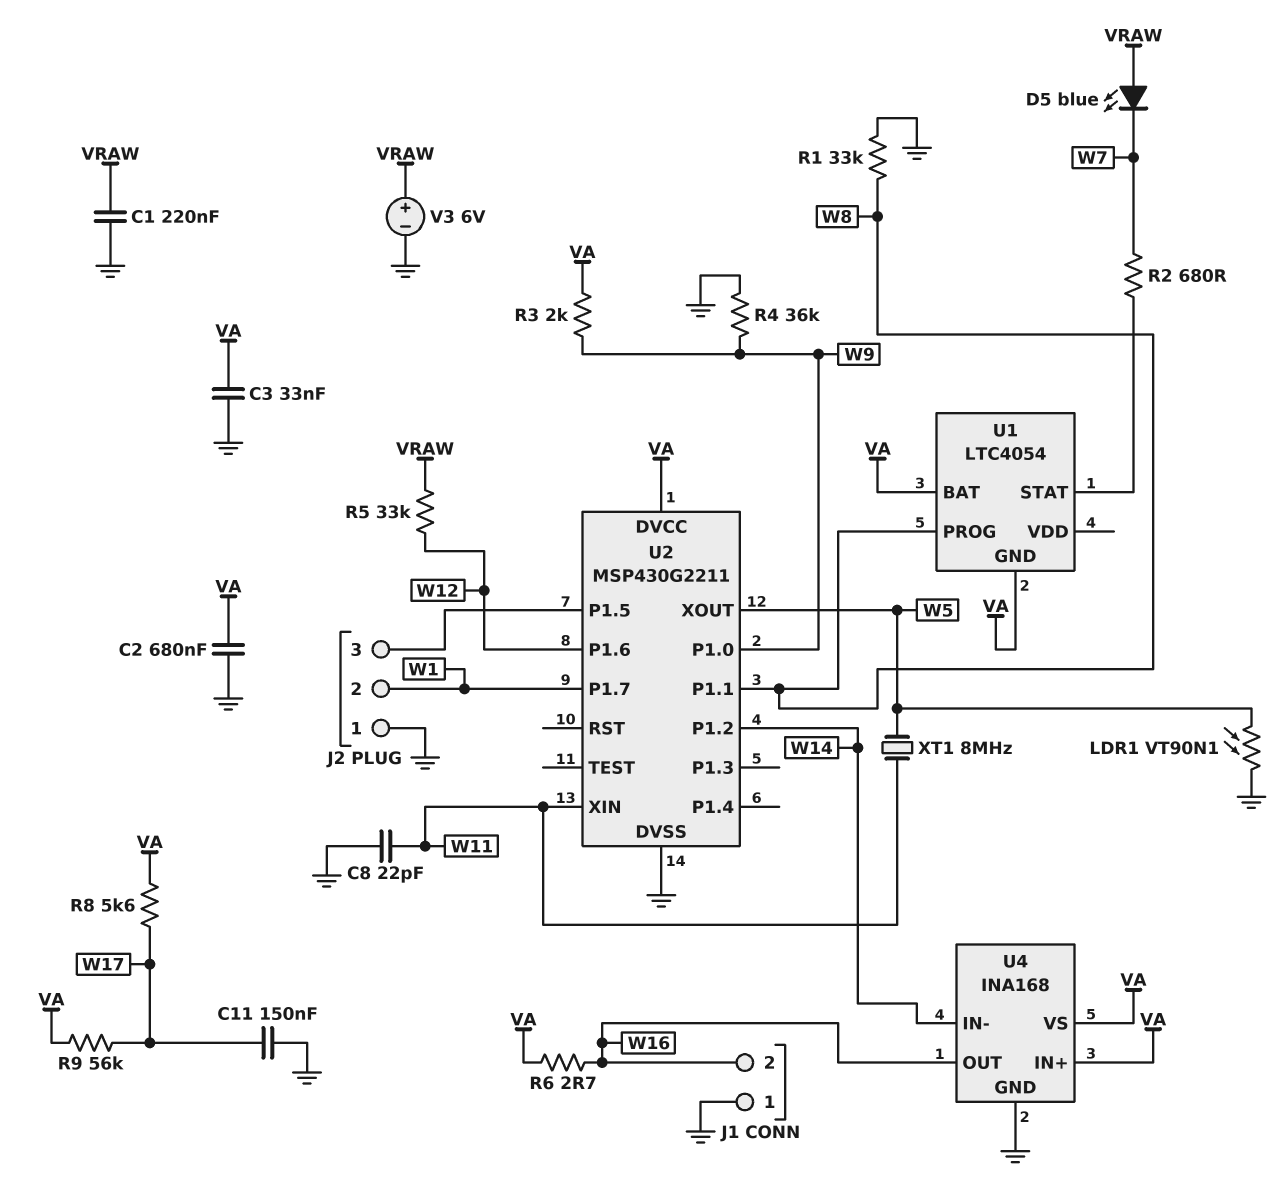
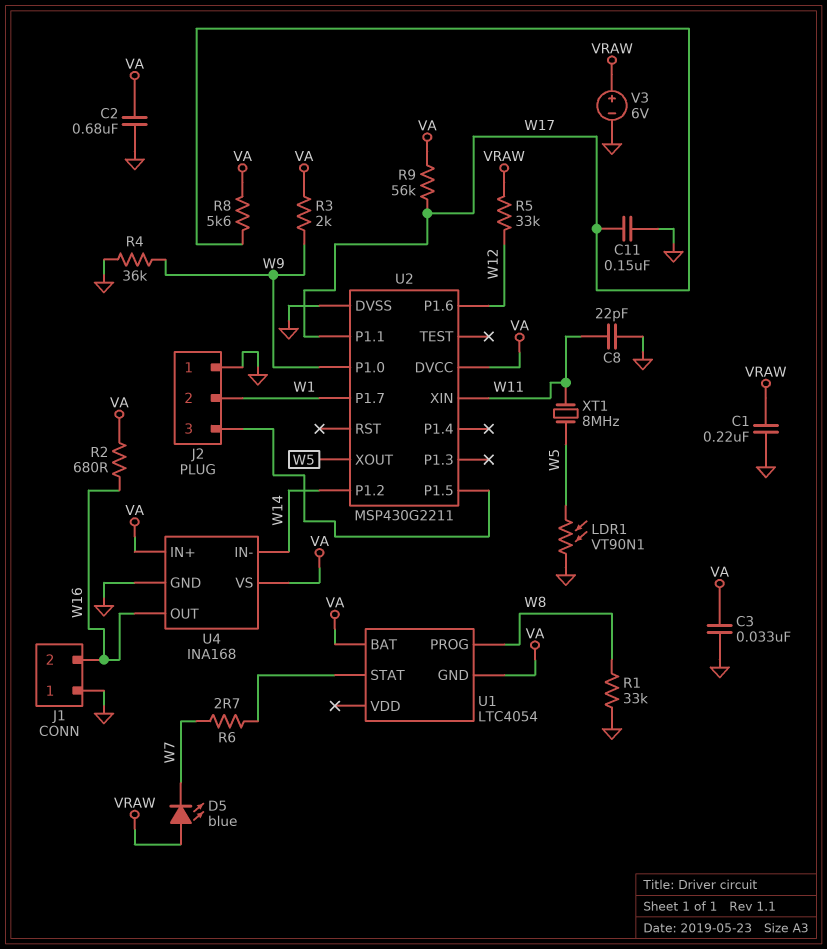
R2: 680 (U1/STAT, W7) -> 680 (VA, W16)
R6: 2.7 (VA, W16) -> 2.7 (U1/STAT, W7)
U2 pin P1.1: W8 -> W17

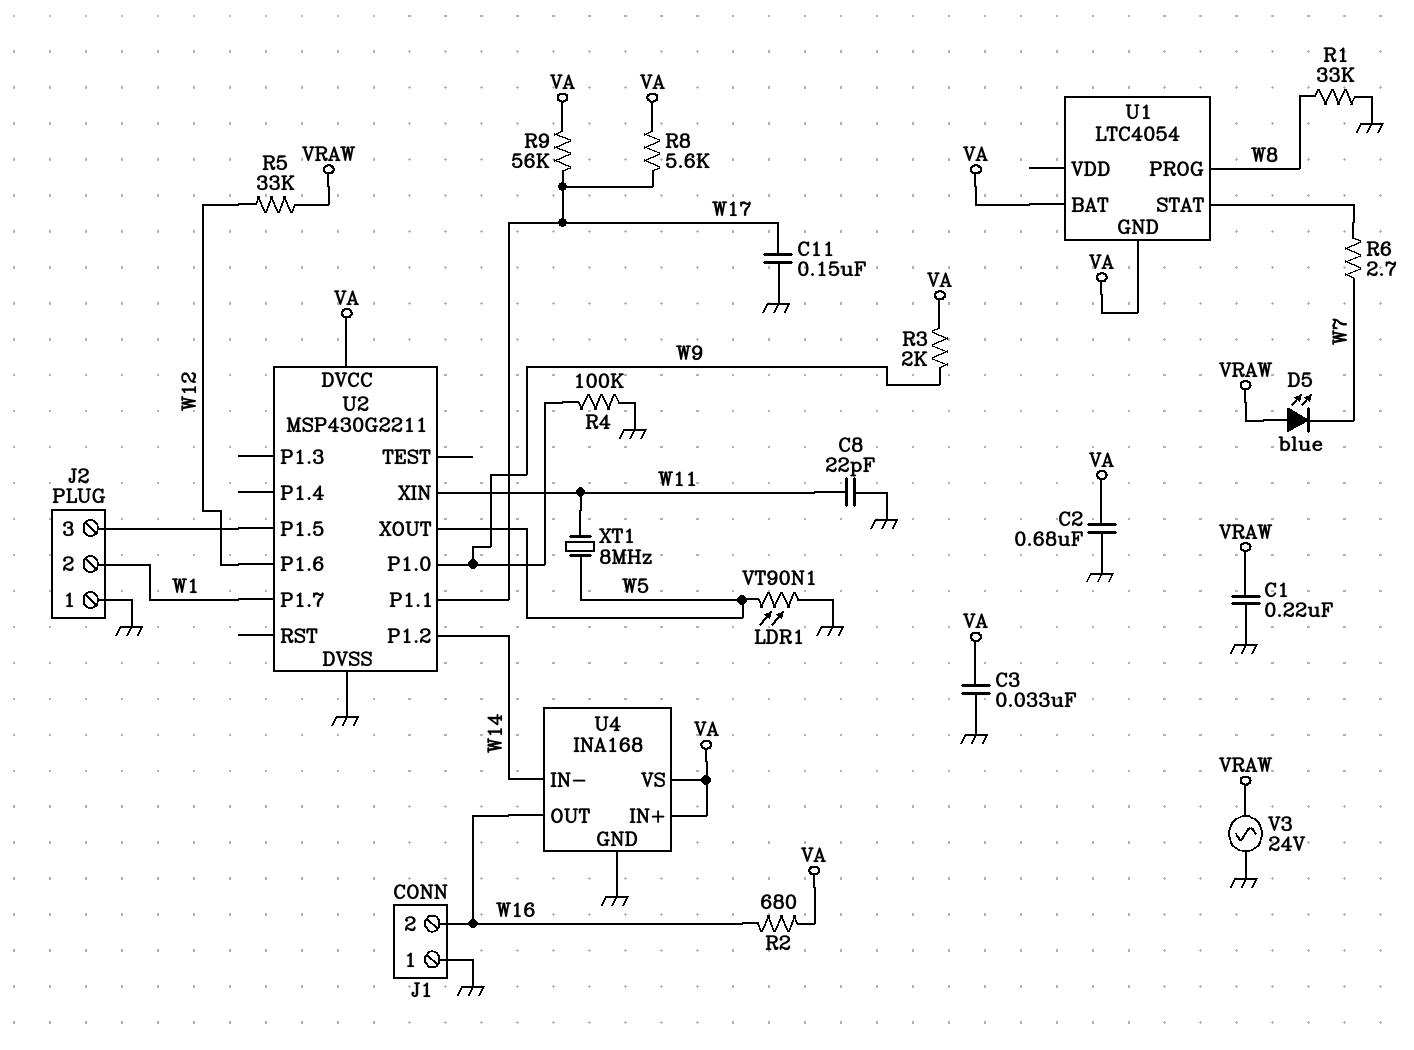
R4: 36k (GND, W9) -> 100k (GND, W9)
V3: 6V (plus VRAW, minus GND) -> AC 24V (GND, VRAW)

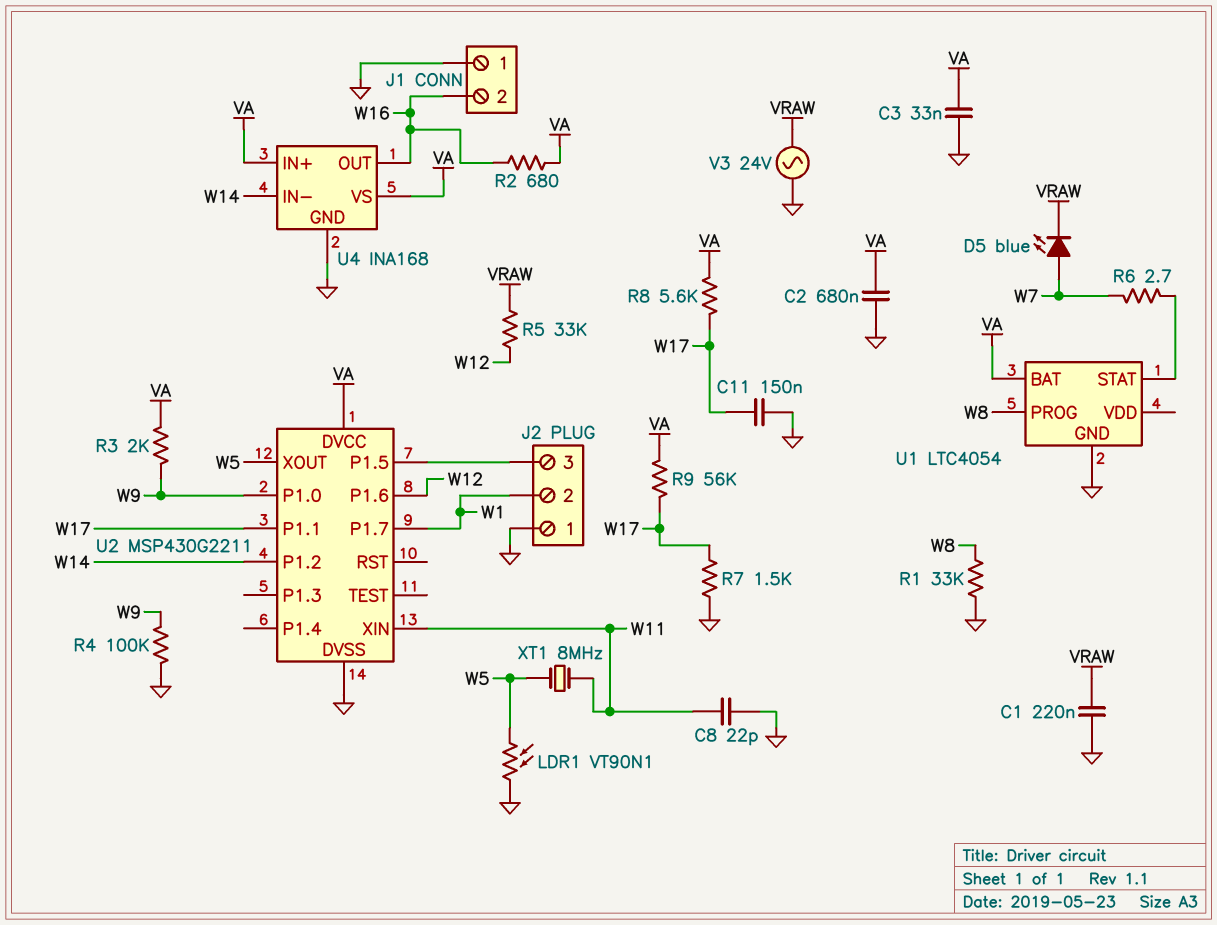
D5: LED blue (A VRAW, K W7) -> LED blue (A W7, K VRAW)
R7: none -> 1.5k (GND, W17)
U1 pin GND: VA -> GND

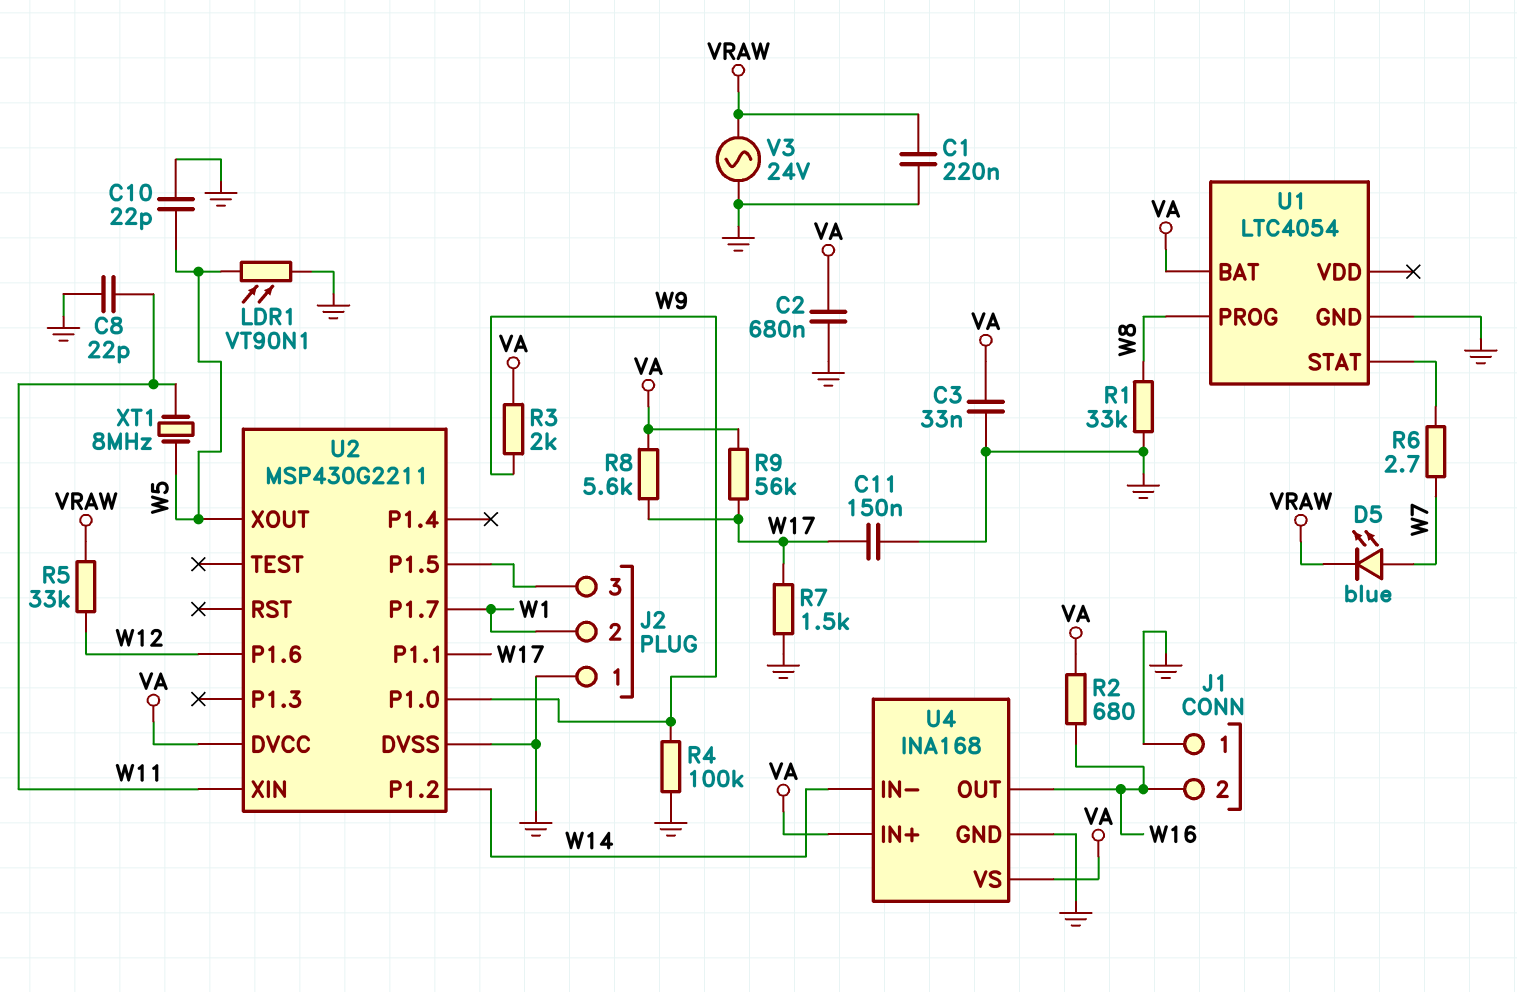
C10: none -> 22pF (GND, W5)

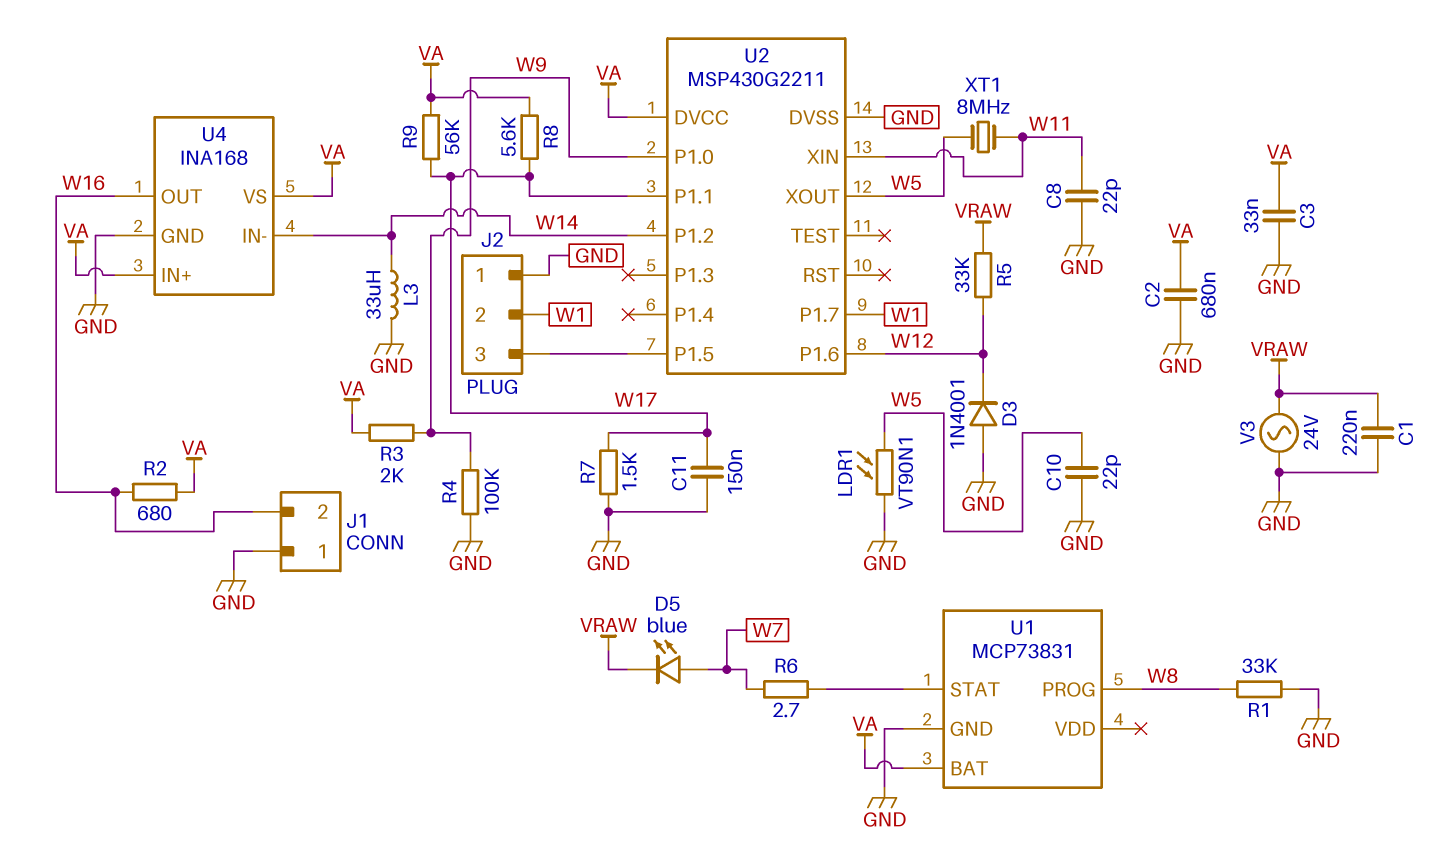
D3: none -> diode 1N4001 (A GND, K W12)
L3: none -> 33uH (GND, W14)
U1: LTC4054 -> MCP73831

